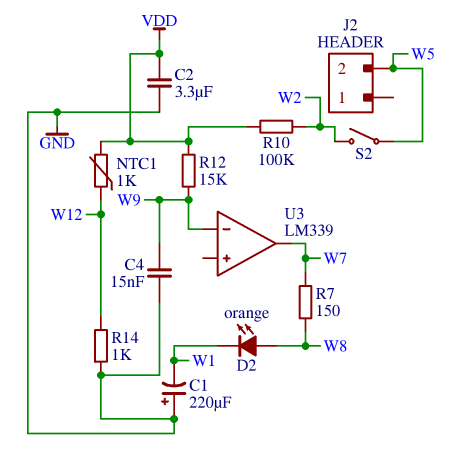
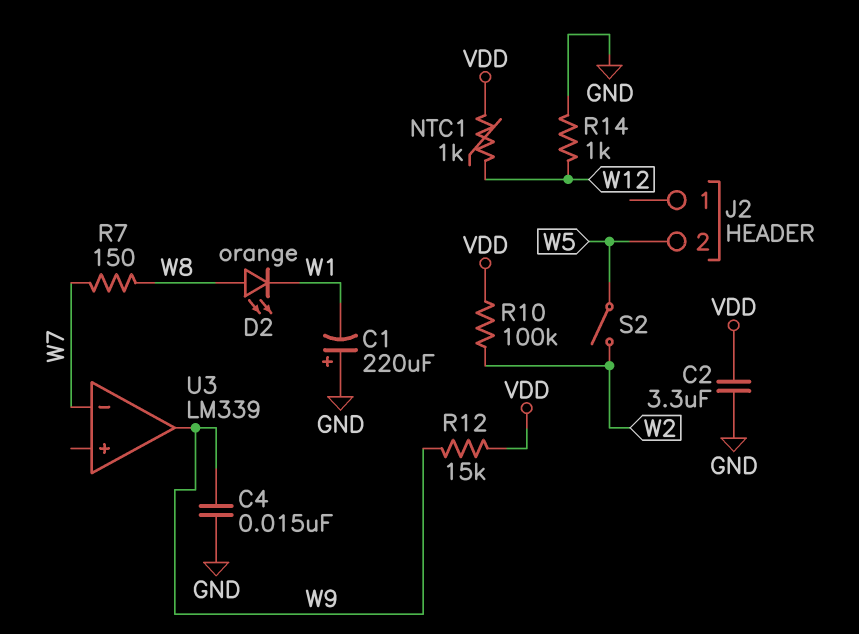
U3 pin in-: W9 -> W7
U3 pin out: W7 -> W9

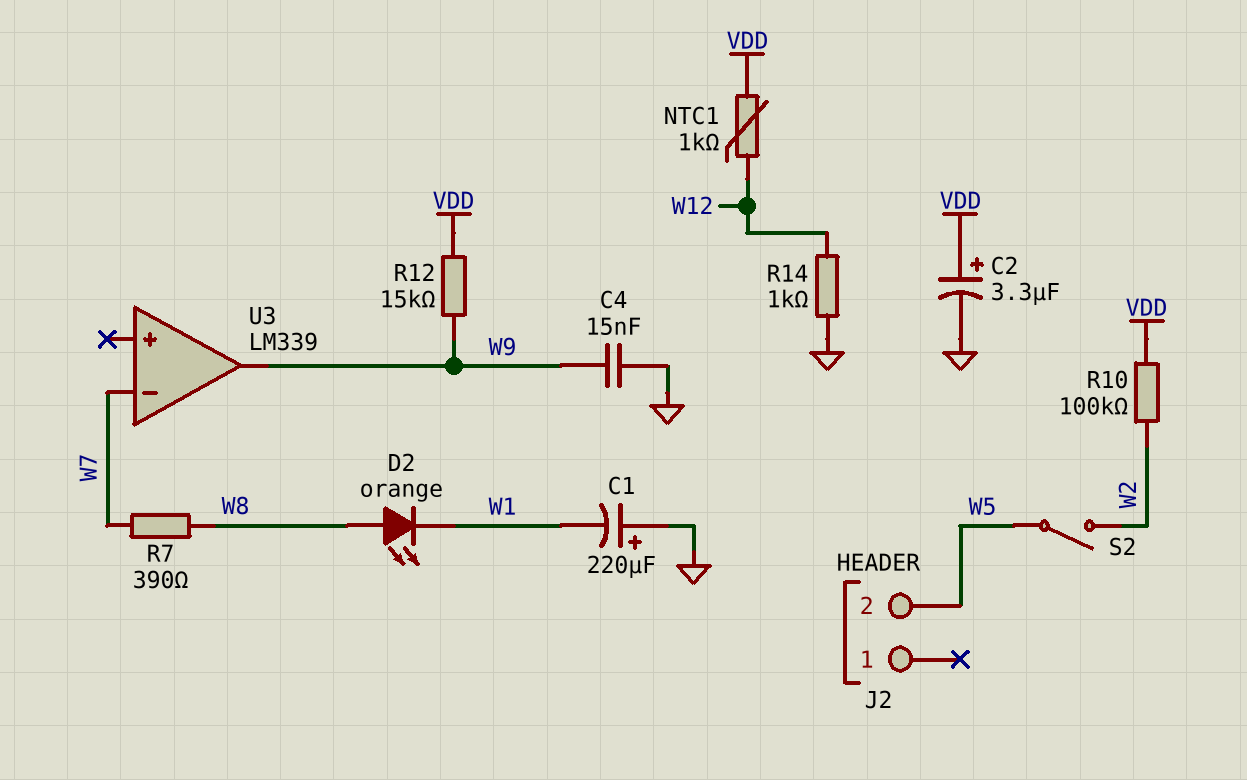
C2: 3.3uF (GND, VDD) -> 3.3uF (plus VDD, minus GND)
R7: 150 (W7, W8) -> 390 (W7, W8)

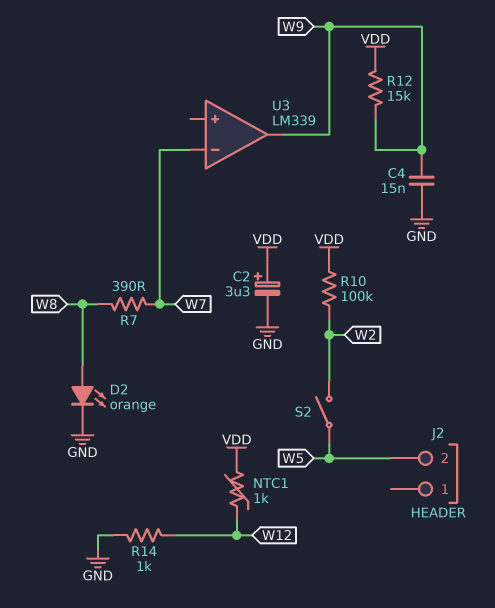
C1: 220uF (plus GND, minus W1) -> none
D2: LED orange (A W8, K W1) -> LED orange (A W8, K GND)

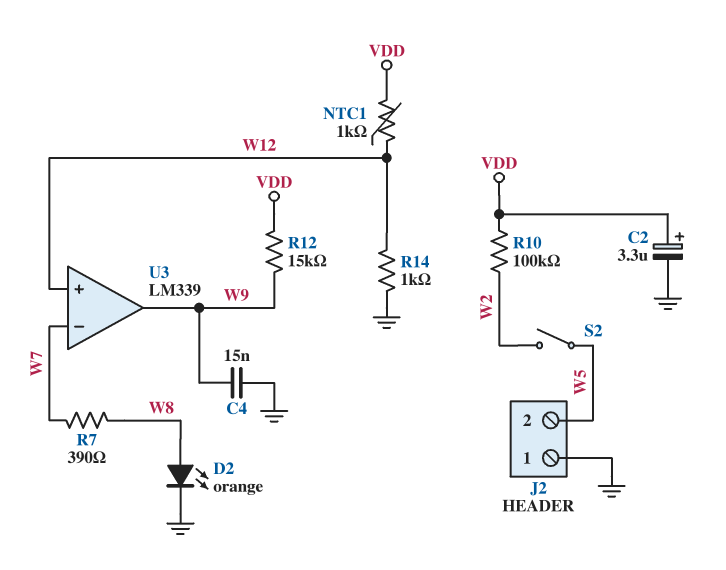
J2 pin 1: none -> GND
U3 pin in+: none -> W12

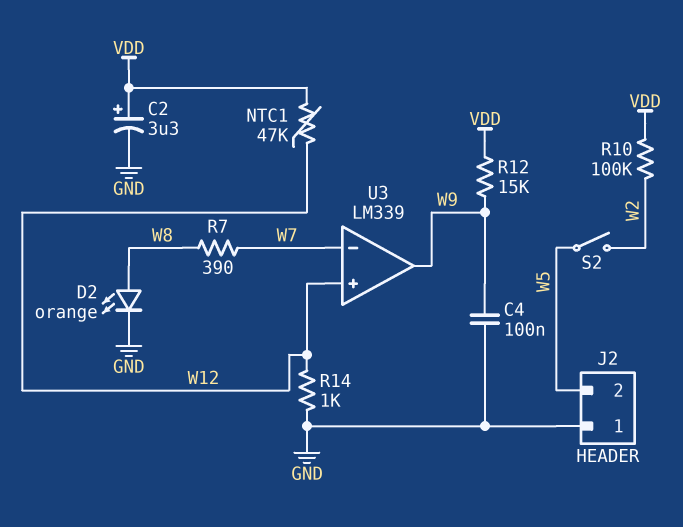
C4: 15nF (GND, W9) -> 100nF (GND, W9)
NTC1: 1k (VDD, W12) -> 47k (VDD, W12)

